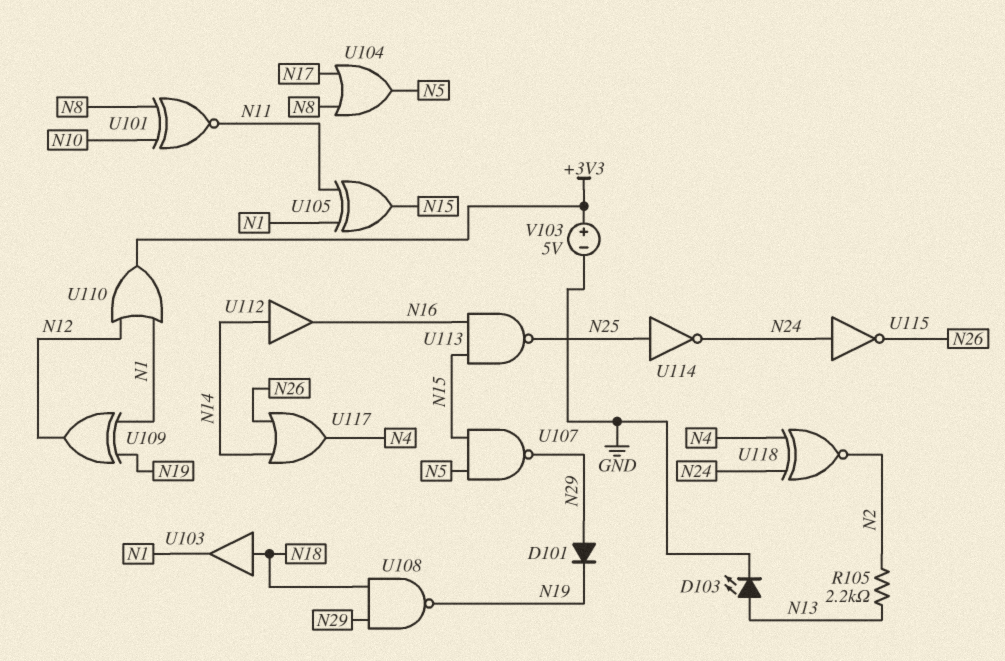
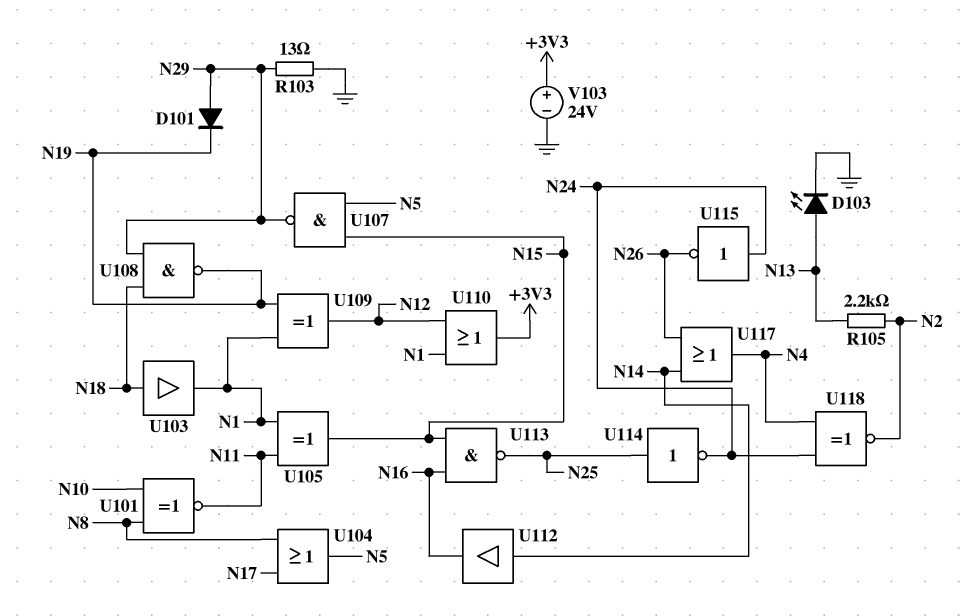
R103: none -> 13 (GND, N29)
V103: 5V (plus +3V3, minus GND) -> 24V (plus +3V3, minus GND)

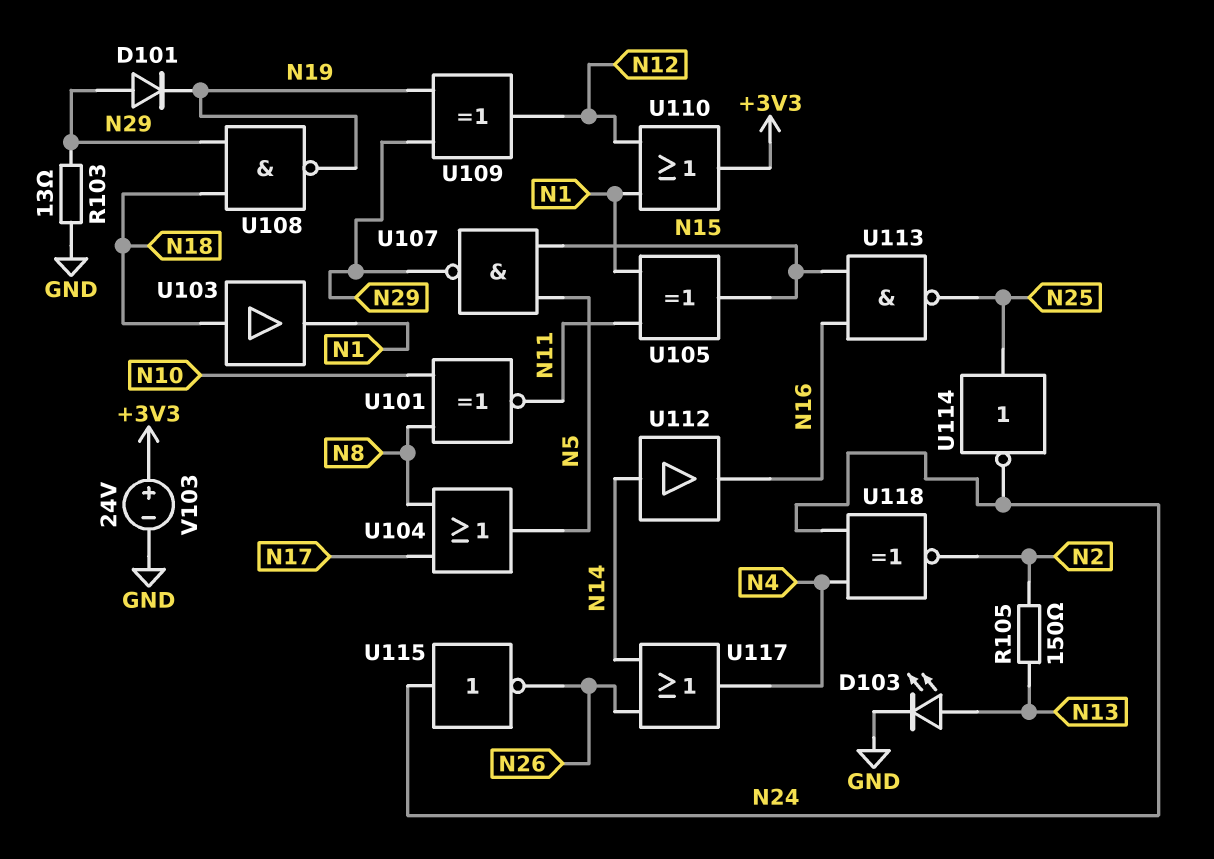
R105: 2.2k (N2, N13) -> 150 (N2, N13)
U109: XOR (in N1, in N19, out N12) -> XOR (in N19, in N29, out N12)

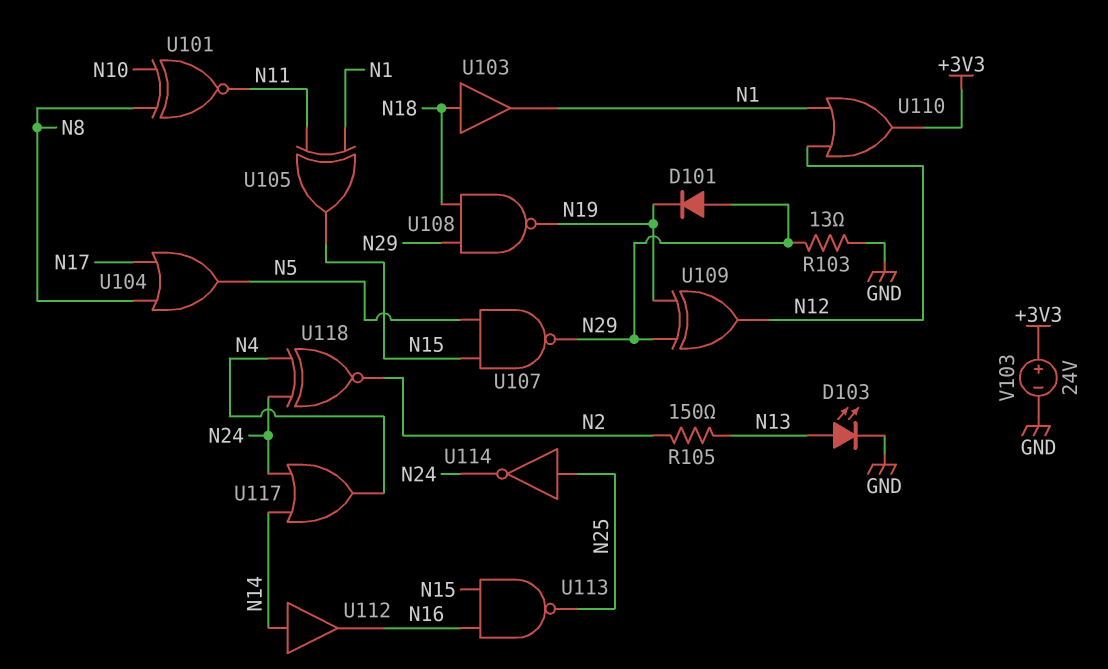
U115: NOT (in N24, out N26) -> none
U117: OR (in N14, in N26, out N4) -> OR (in N14, in N24, out N4)

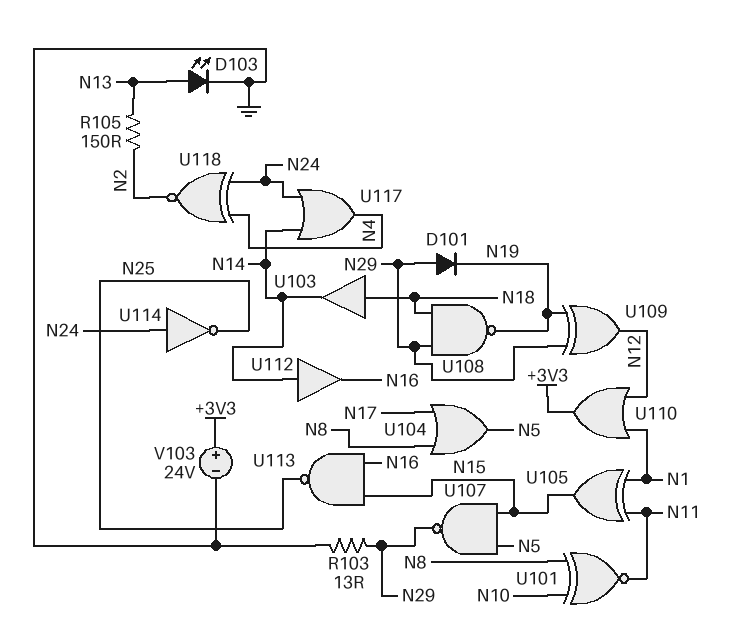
U103: buffer (in N18, out N1) -> buffer (in N18, out N14)
U114: NOT (in N25, out N24) -> NOT (in N24, out N25)

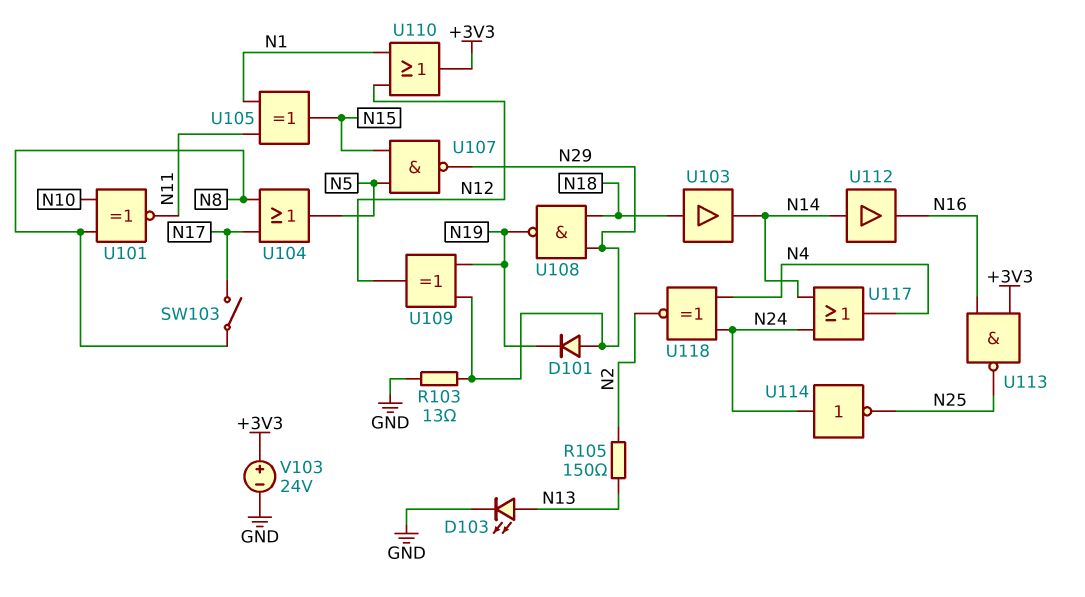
SW103: none -> switch (N8, N17)
U113: NAND (in N15, in N16, out N25) -> NAND (in +3V3, in N16, out N25)

